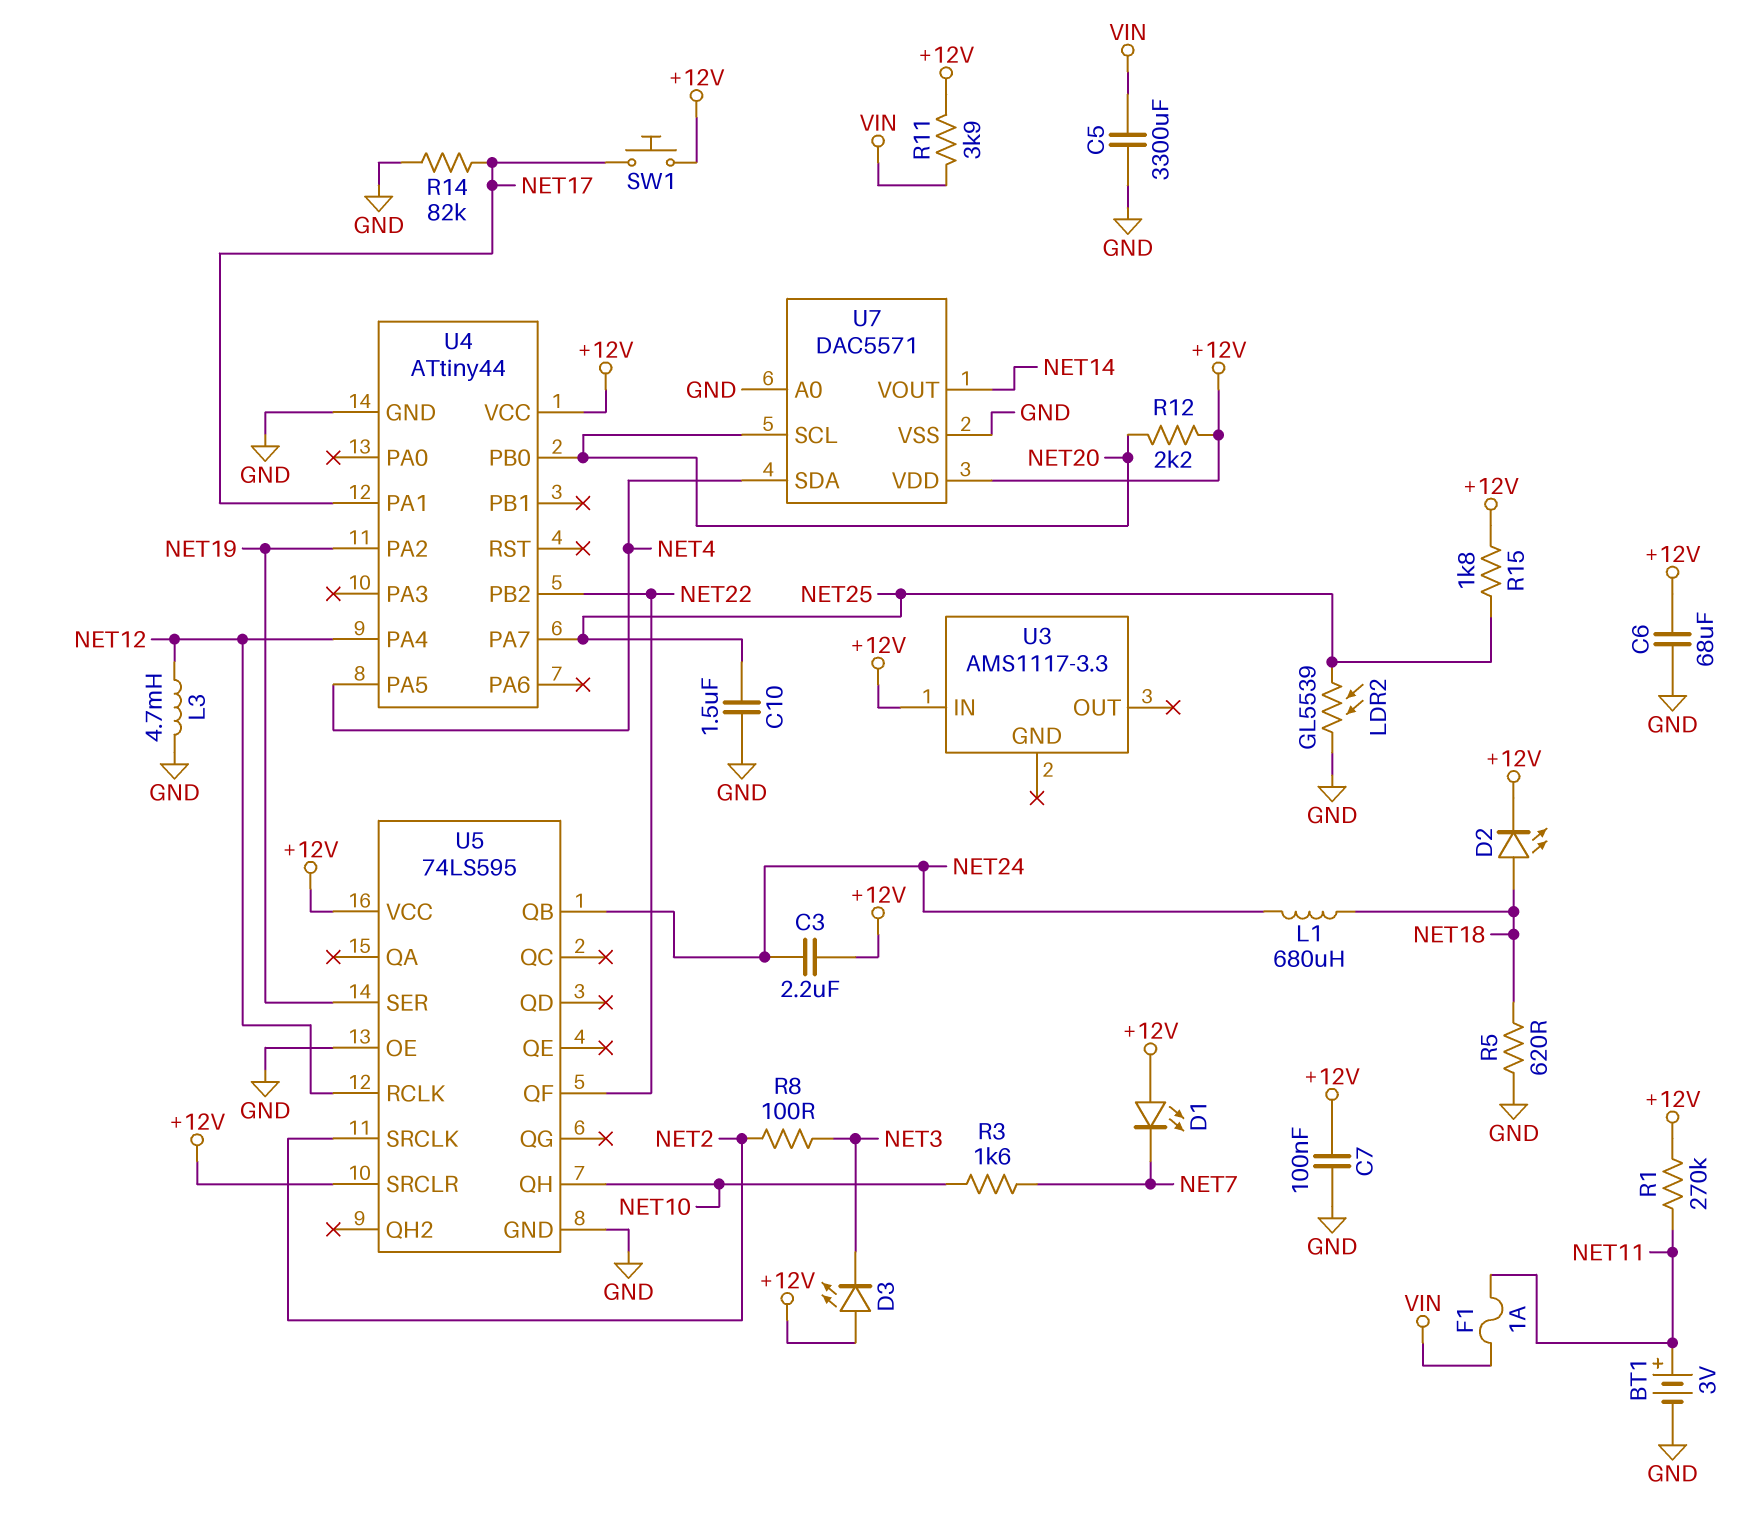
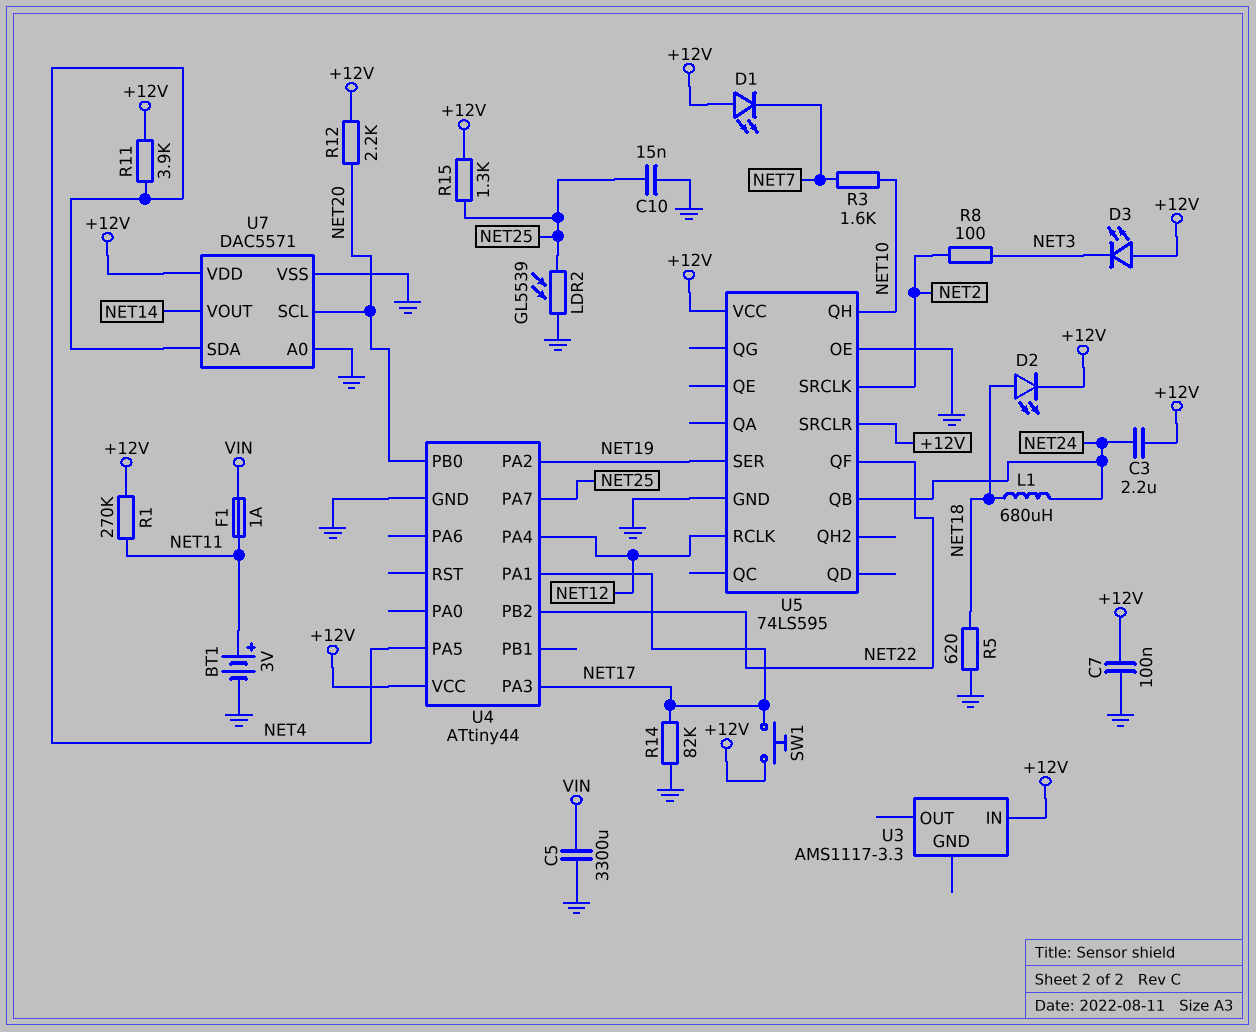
C6: 68uF (+12V, GND) -> none
C10: 1.5uF (GND, NET25) -> 15nF (GND, NET25)
L3: 4.7mH (GND, NET12) -> none
R11: 3.9k (+12V, VIN) -> 3.9k (+12V, NET4)
R15: 1.8k (+12V, NET25) -> 1.3k (+12V, NET25)
U4 pin PA3: none -> NET17

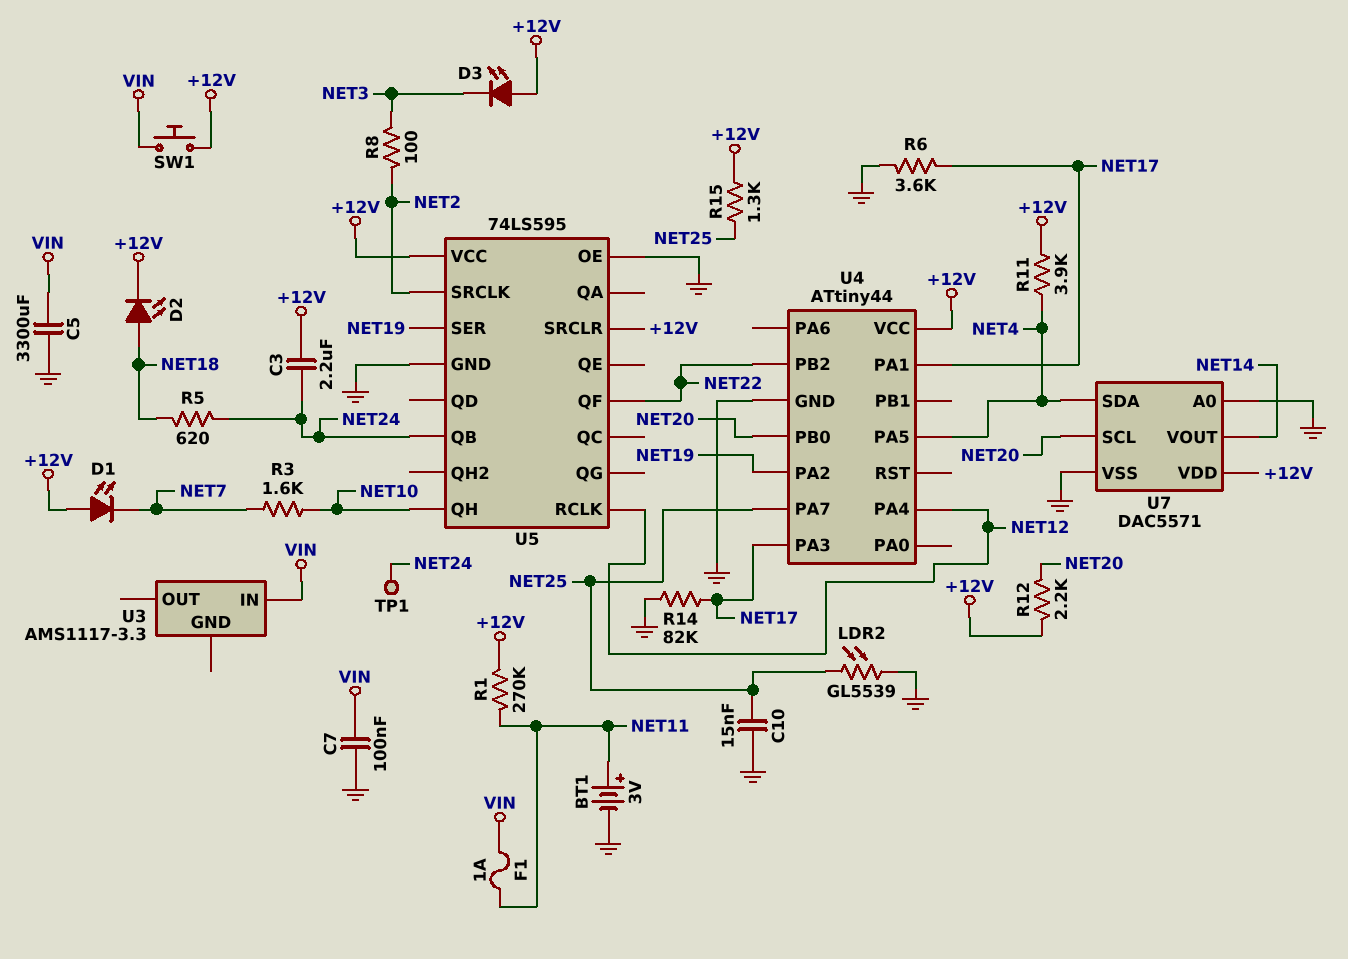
C7: 100nF (+12V, GND) -> 100nF (GND, VIN)
L1: 680uH (NET18, NET24) -> none
R5: 620 (GND, NET18) -> 620 (NET18, NET24)
R6: none -> 3.6k (GND, NET17)
SW1: button (+12V, NET17) -> button (+12V, VIN)
TP1: none -> test point (NET24)
U3 pin IN: +12V -> VIN

